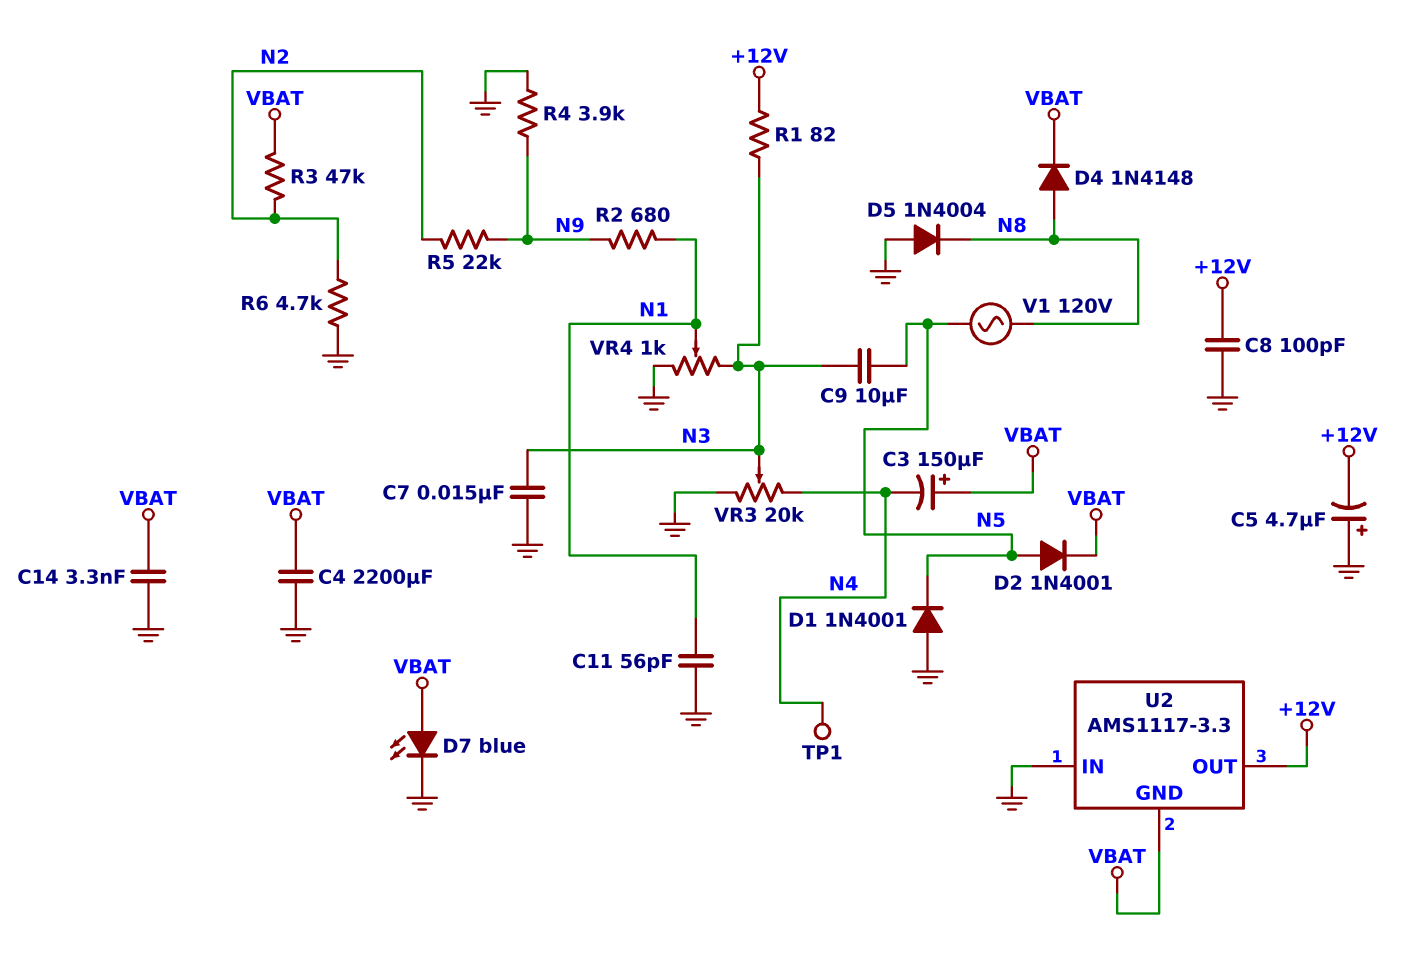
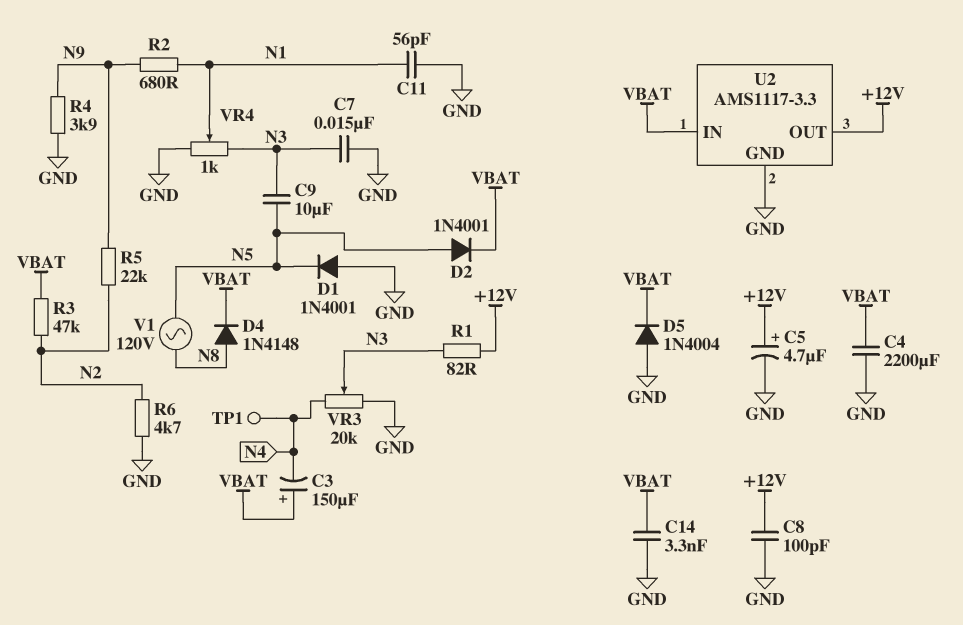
C5: 4.7uF (plus GND, minus +12V) -> 4.7uF (plus +12V, minus GND)
D5: diode 1N4004 (A GND, K N8) -> diode 1N4004 (A GND, K VBAT)
D7: LED blue (A VBAT, K GND) -> none
U2 pin GND: VBAT -> GND
U2 pin IN: GND -> VBAT

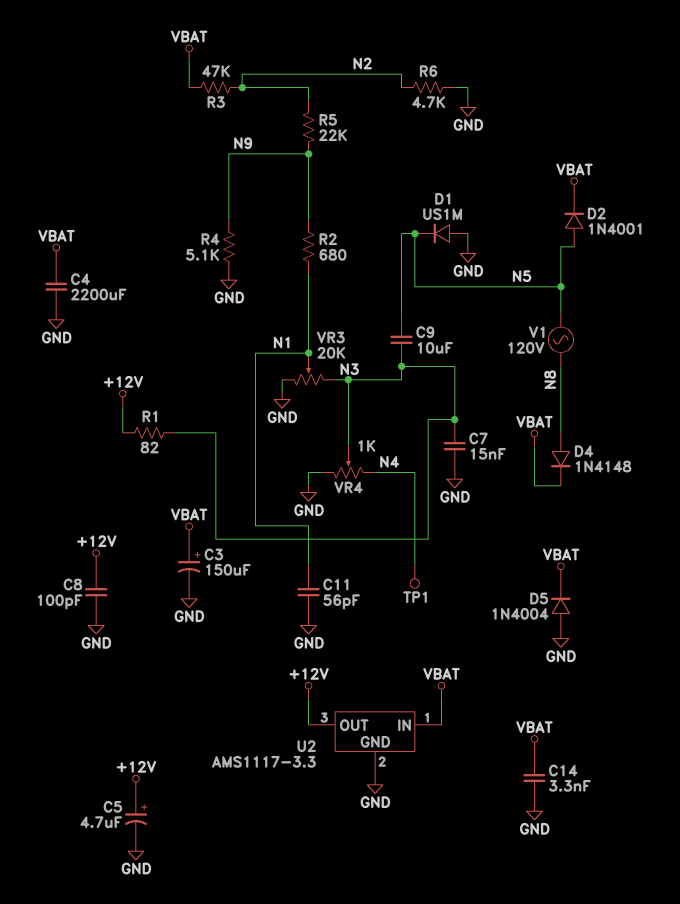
C3: 150uF (plus VBAT, minus N4) -> 150uF (plus VBAT, minus GND)
D1: diode 1N4001 (A GND, K N5) -> diode US1M (A GND, K N5)
R4: 3.9k (GND, N9) -> 5.1k (GND, N9)
VR3: 20k (GND, N4, wiper N3) -> 20k (GND, N3, wiper N1)
VR4: 1k (GND, N3, wiper N1) -> 1k (GND, N4, wiper N3)

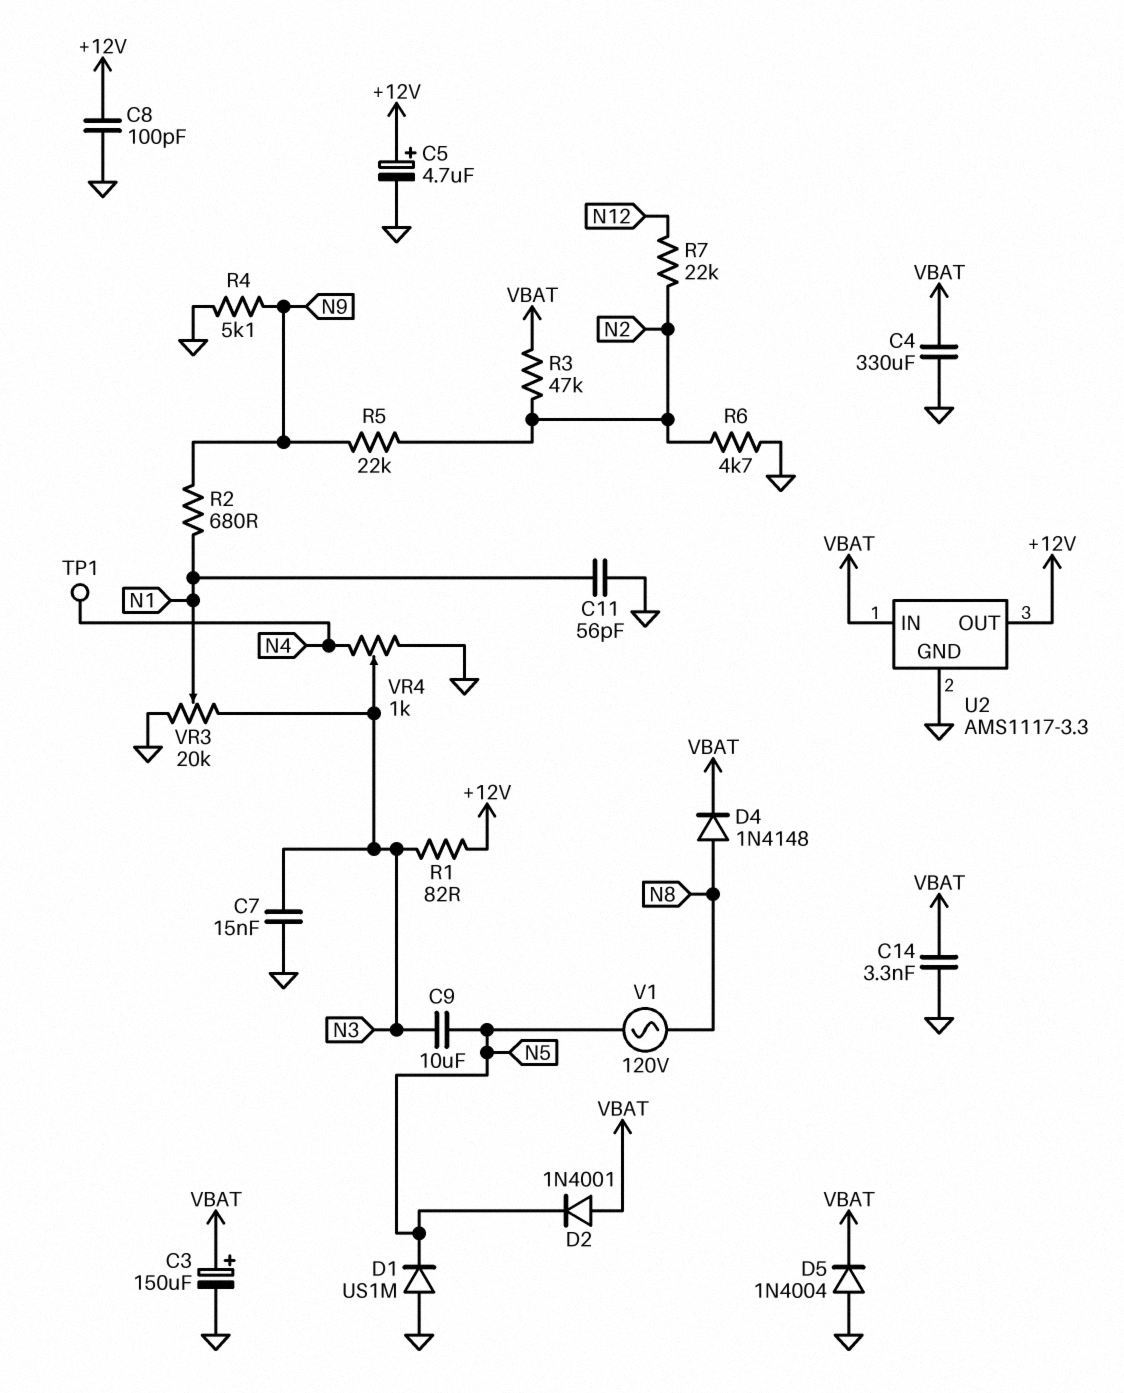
C4: 2200uF (GND, VBAT) -> 330uF (GND, VBAT)
D2: diode 1N4001 (A N5, K VBAT) -> diode 1N4001 (A VBAT, K N5)
R7: none -> 22k (N2, N12)

